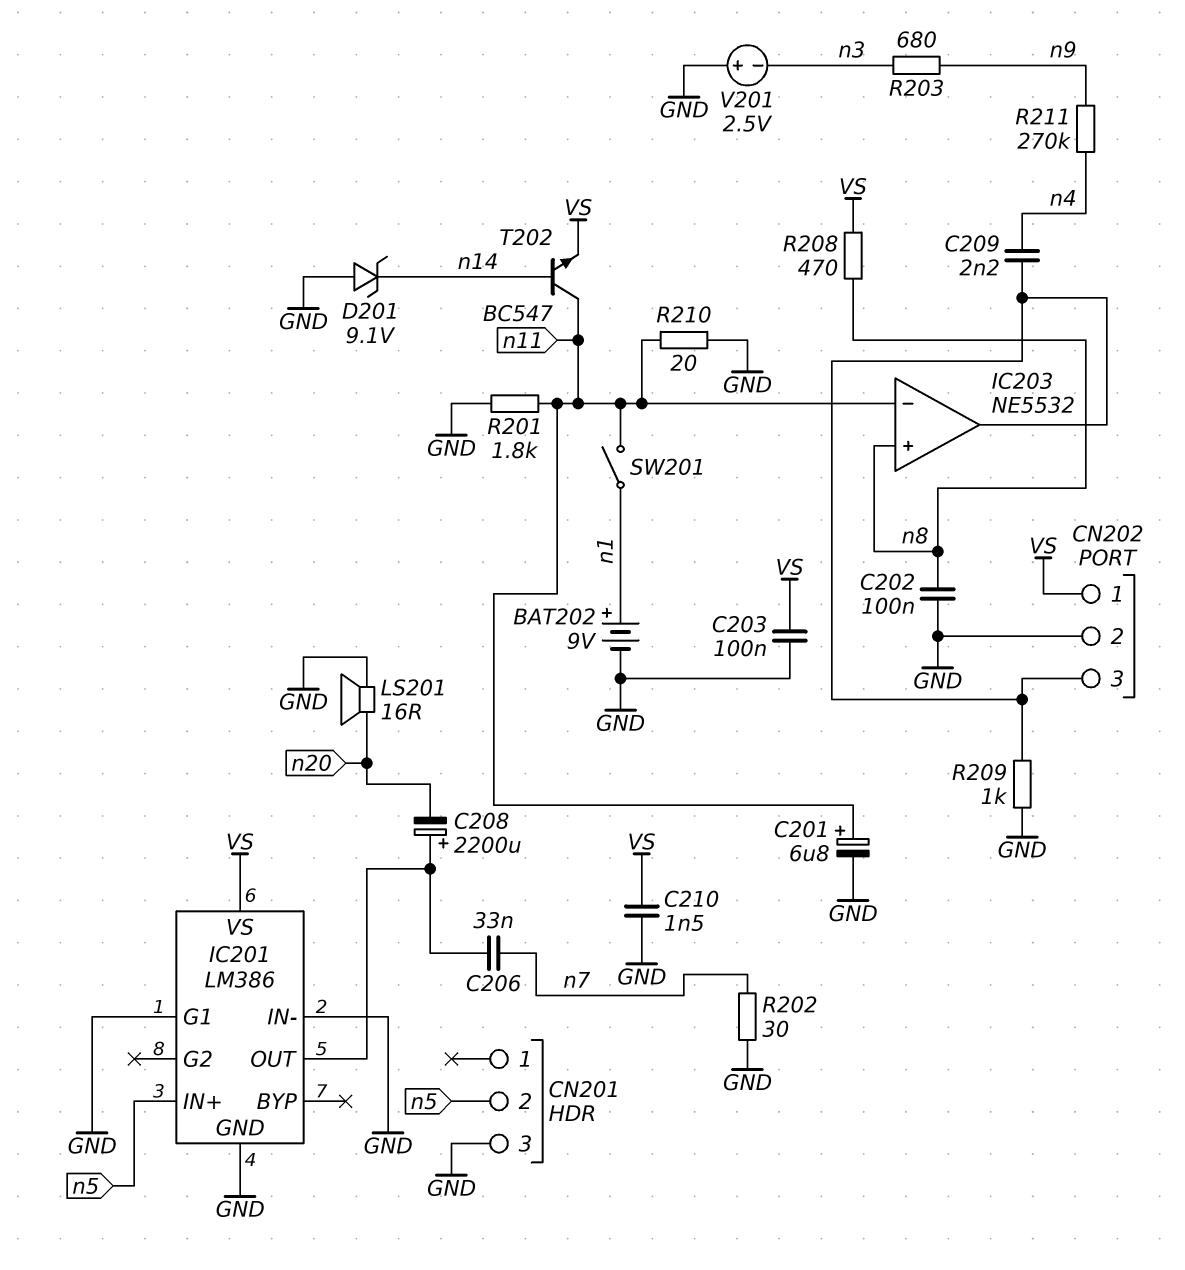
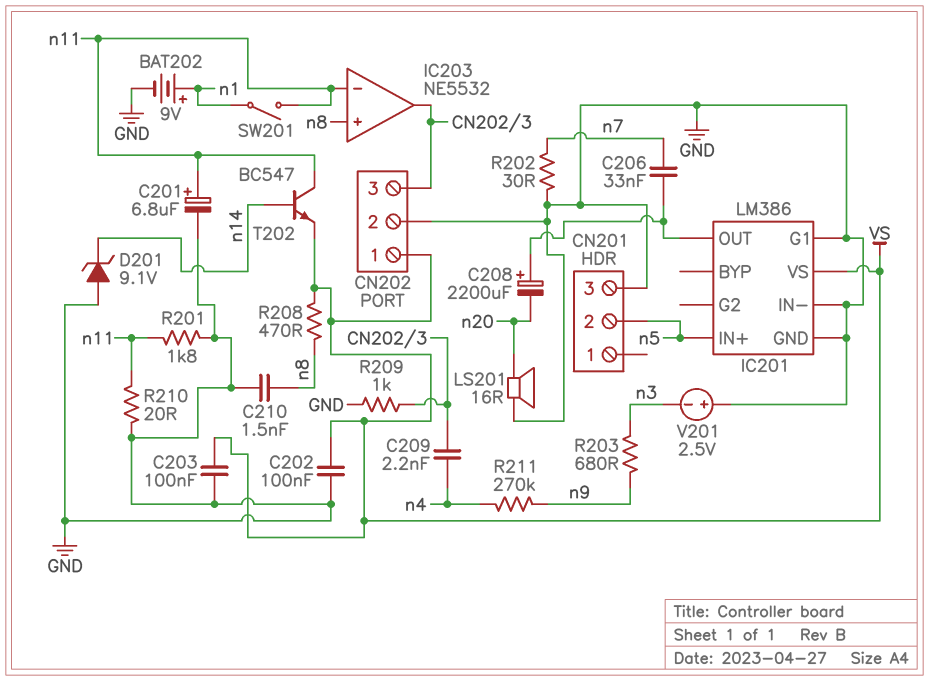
C202: 100nF (GND, n8) -> 100nF (GND, VS)
C210: 1.5nF (GND, VS) -> 1.5nF (GND, n8)

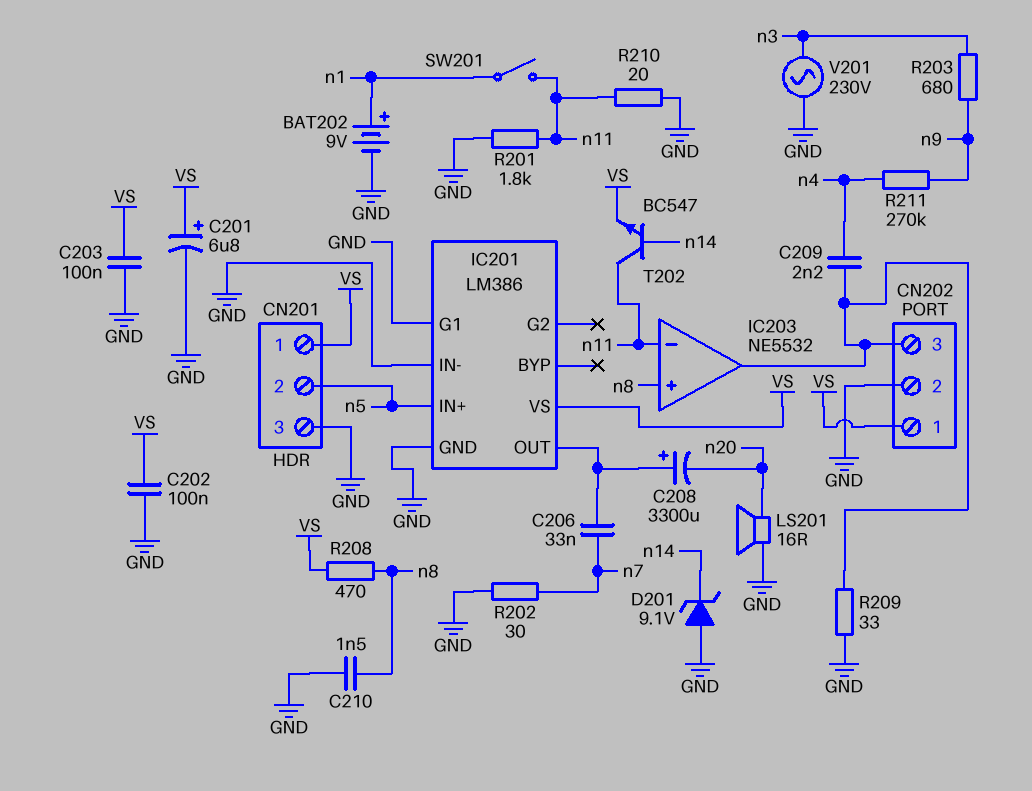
C201: 6.8uF (plus n11, minus GND) -> 6.8uF (plus VS, minus GND)
C208: 2200uF (plus IC201/OUT, minus n20) -> 3300uF (plus IC201/OUT, minus n20)
CN201 pin 1: none -> VS
R209: 1k (CN202/3, GND) -> 33 (CN202/3, GND)
V201: 2.5V (plus GND, minus n3) -> AC 230V (GND, n3)

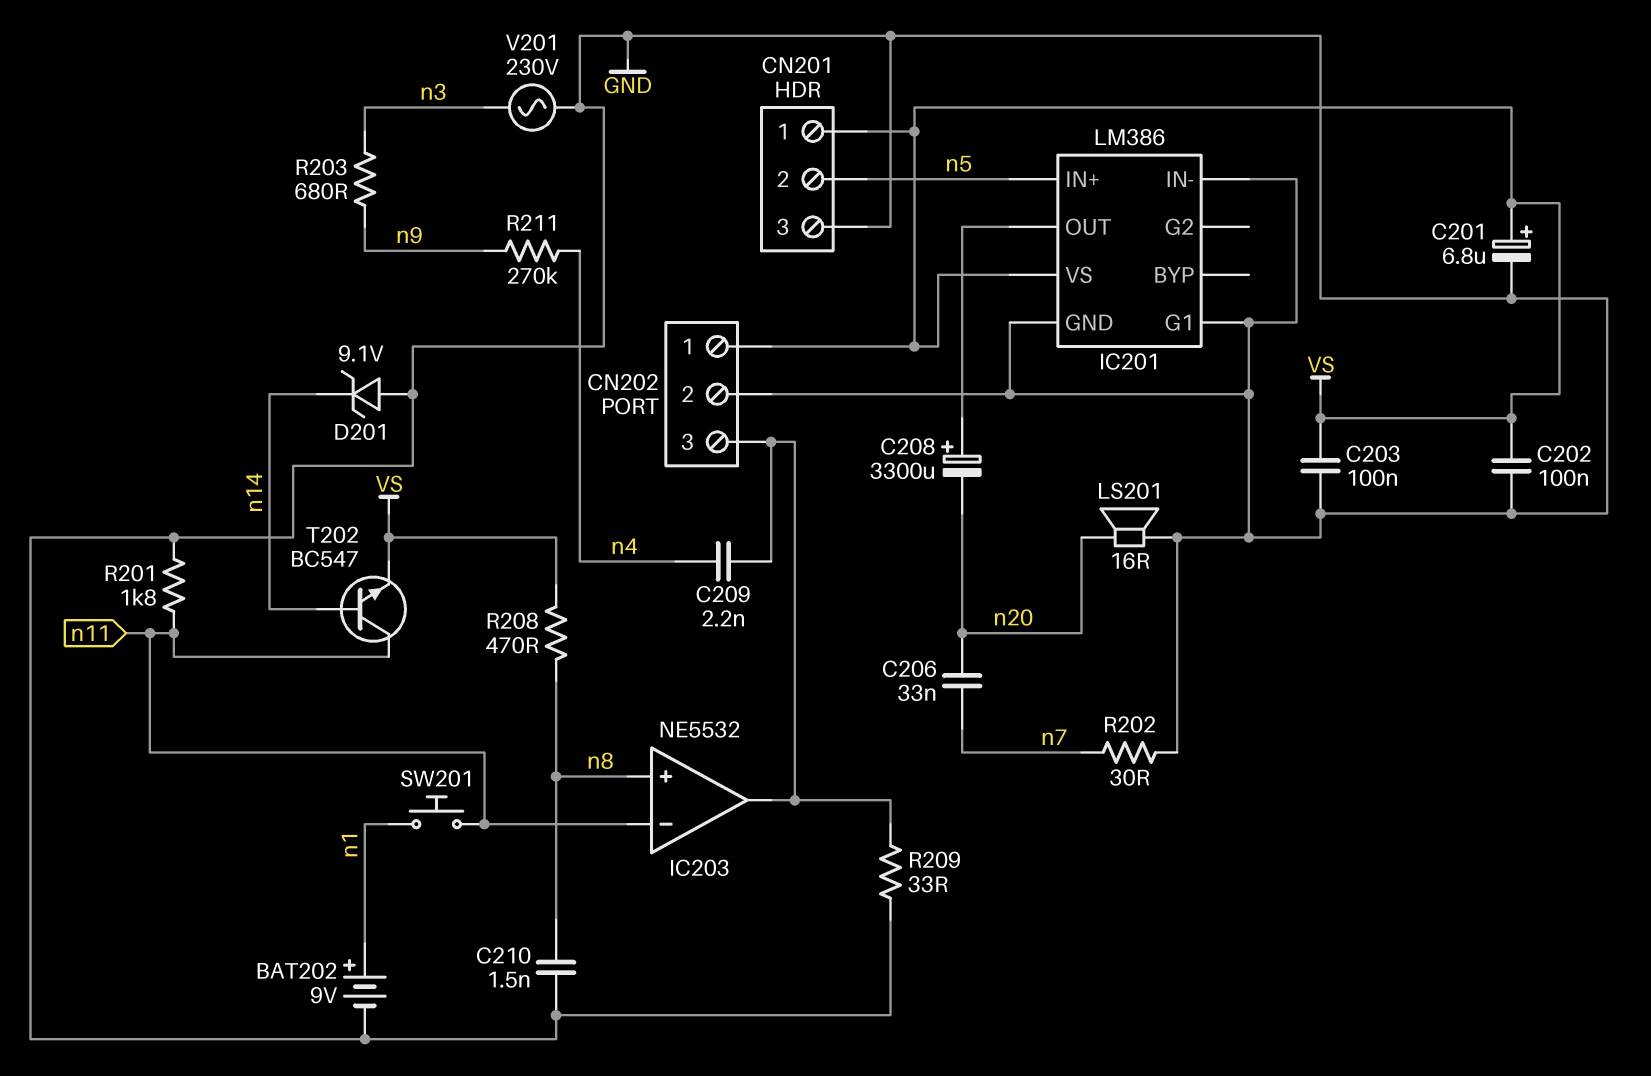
C206: 33nF (IC201/OUT, n7) -> 33nF (n7, n20)
R210: 20 (GND, n11) -> none
SW201: switch (n1, n11) -> button (n1, n11)

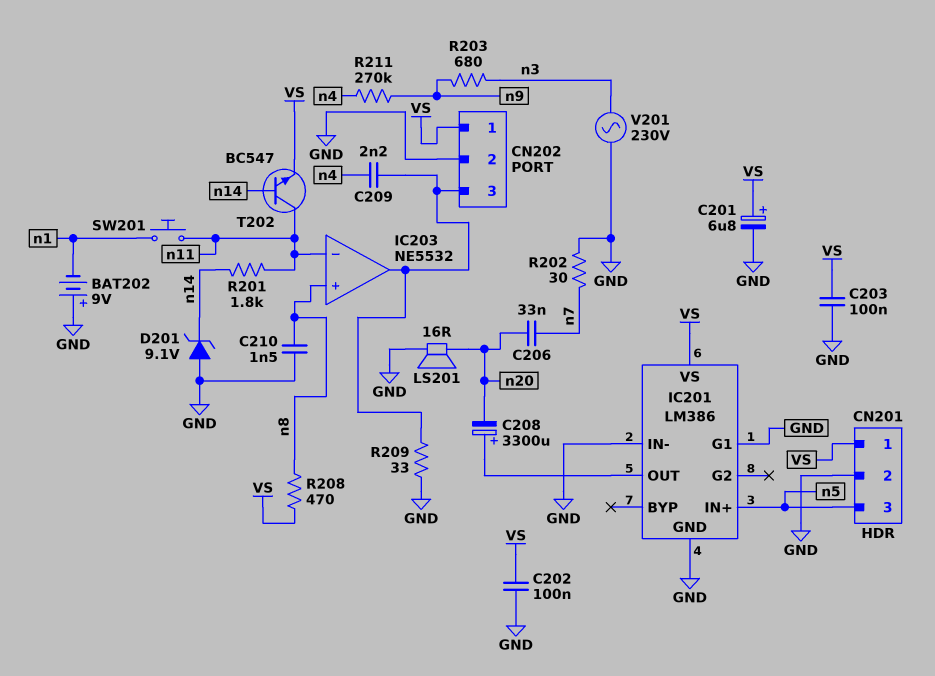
BAT202: 9V (plus n1, minus GND) -> 9V (plus GND, minus n1)
CN201 pin 2: n5 -> GND
CN201 pin 3: GND -> n5
R201: 1.8k (GND, n11) -> 1.8k (n11, n14)

